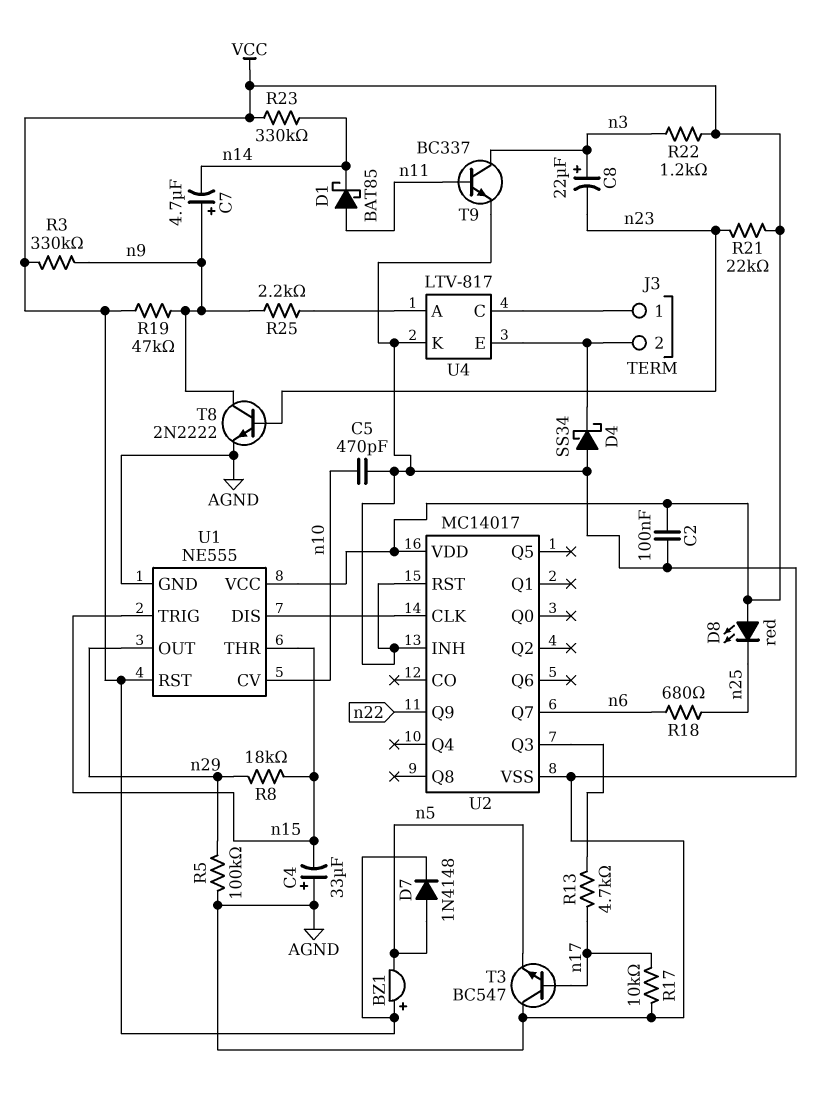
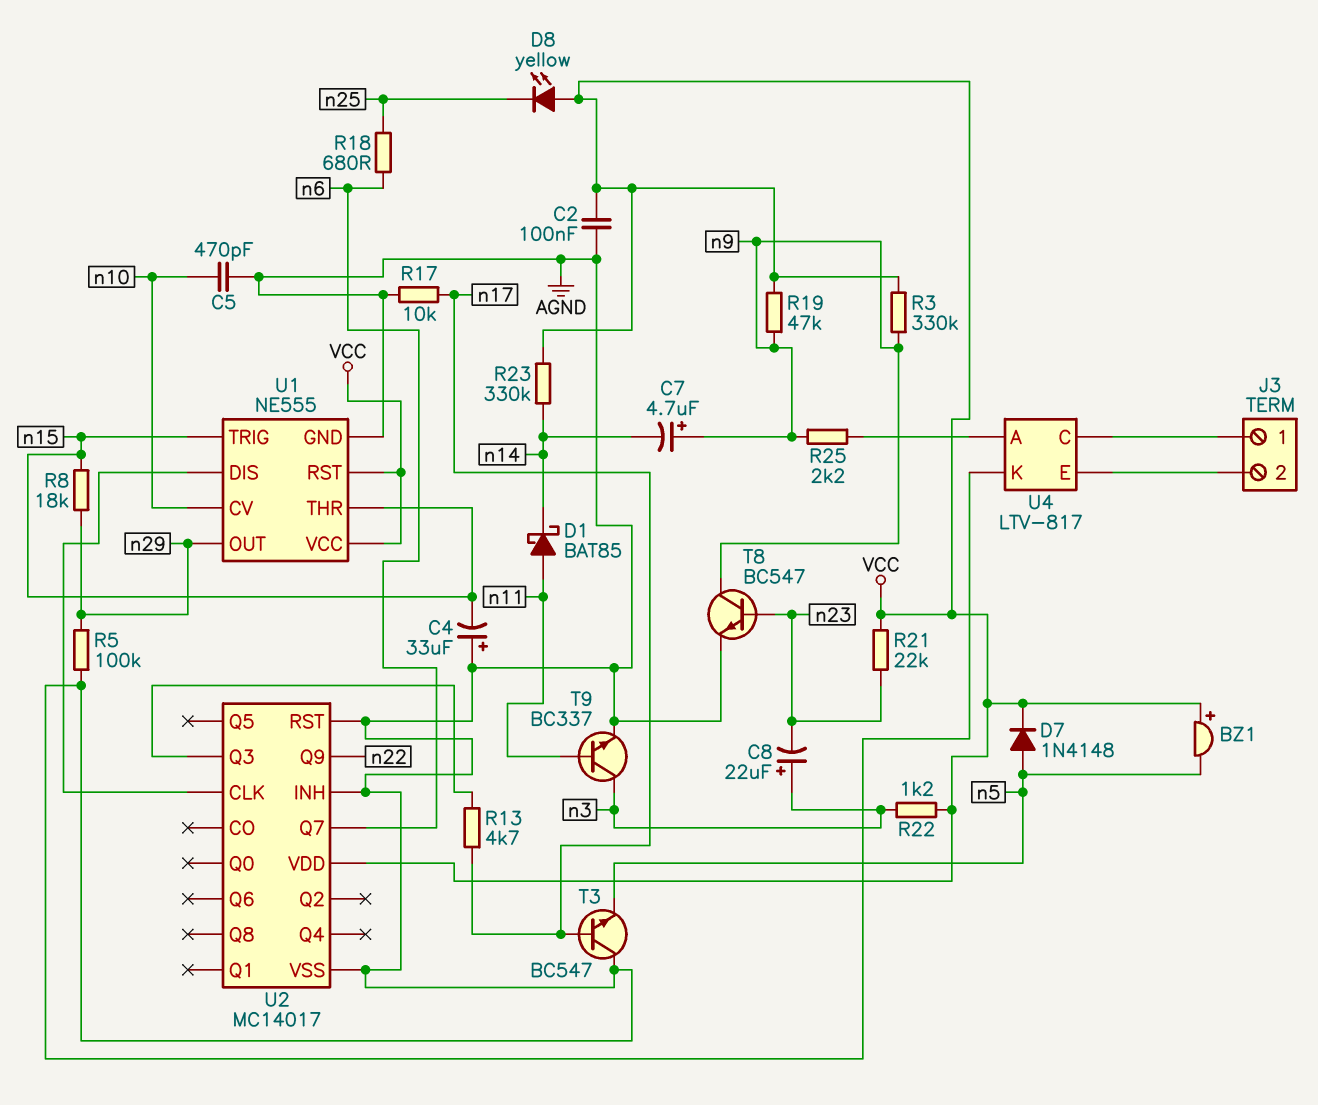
D4: schottky SS34 (A AGND, K J3/2) -> none
D8: LED red (A VCC, K n25) -> LED yellow (A VCC, K n25)
T8: NPN 2N2222 (B n23, C n9, E AGND) -> NPN BC547 (B n23, C n9, E AGND)

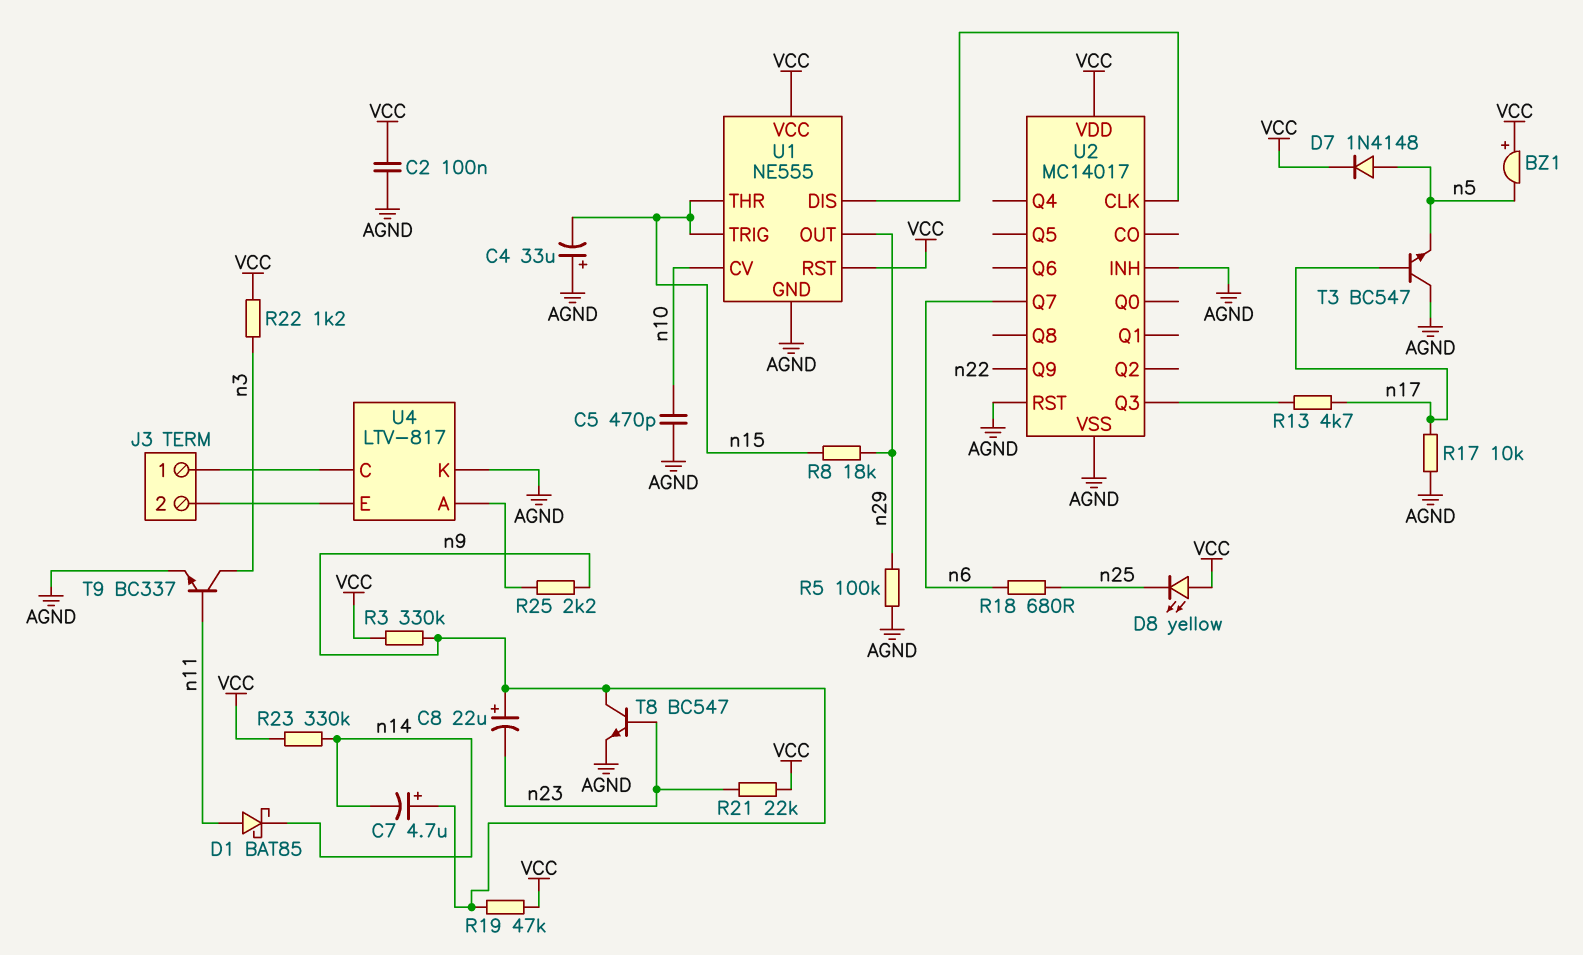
C8: 22uF (plus n3, minus n23) -> 22uF (plus n9, minus n23)

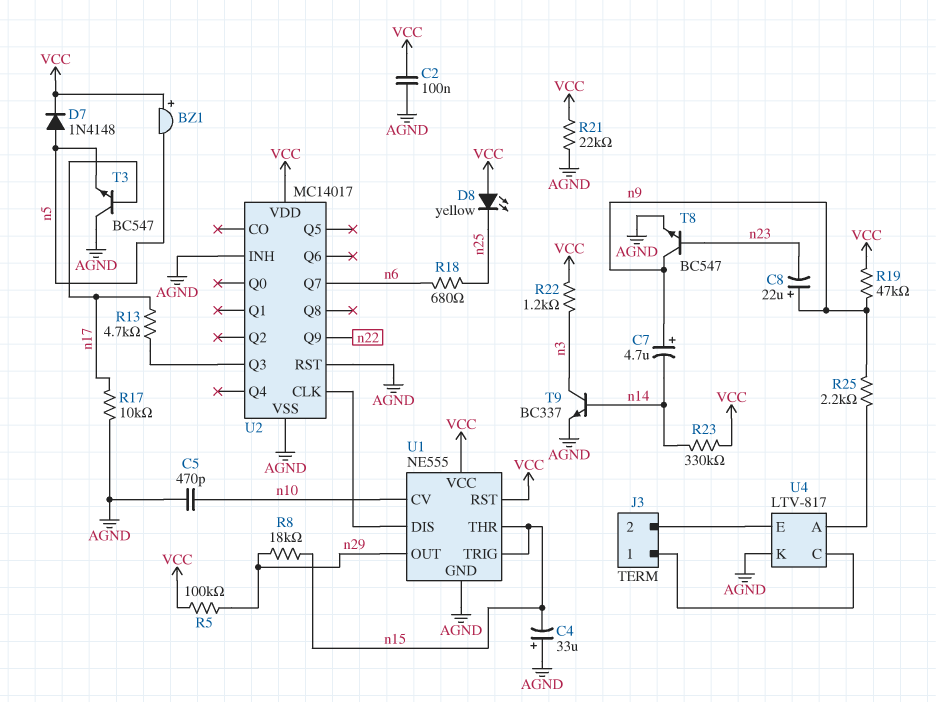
D1: schottky BAT85 (A n11, K n14) -> none
R3: 330k (VCC, n9) -> none
R5: 100k (AGND, n29) -> 100k (VCC, n29)
R21: 22k (VCC, n23) -> 22k (AGND, VCC)
T9: NPN BC337 (B n11, C n3, E AGND) -> NPN BC337 (B n14, C n3, E AGND)

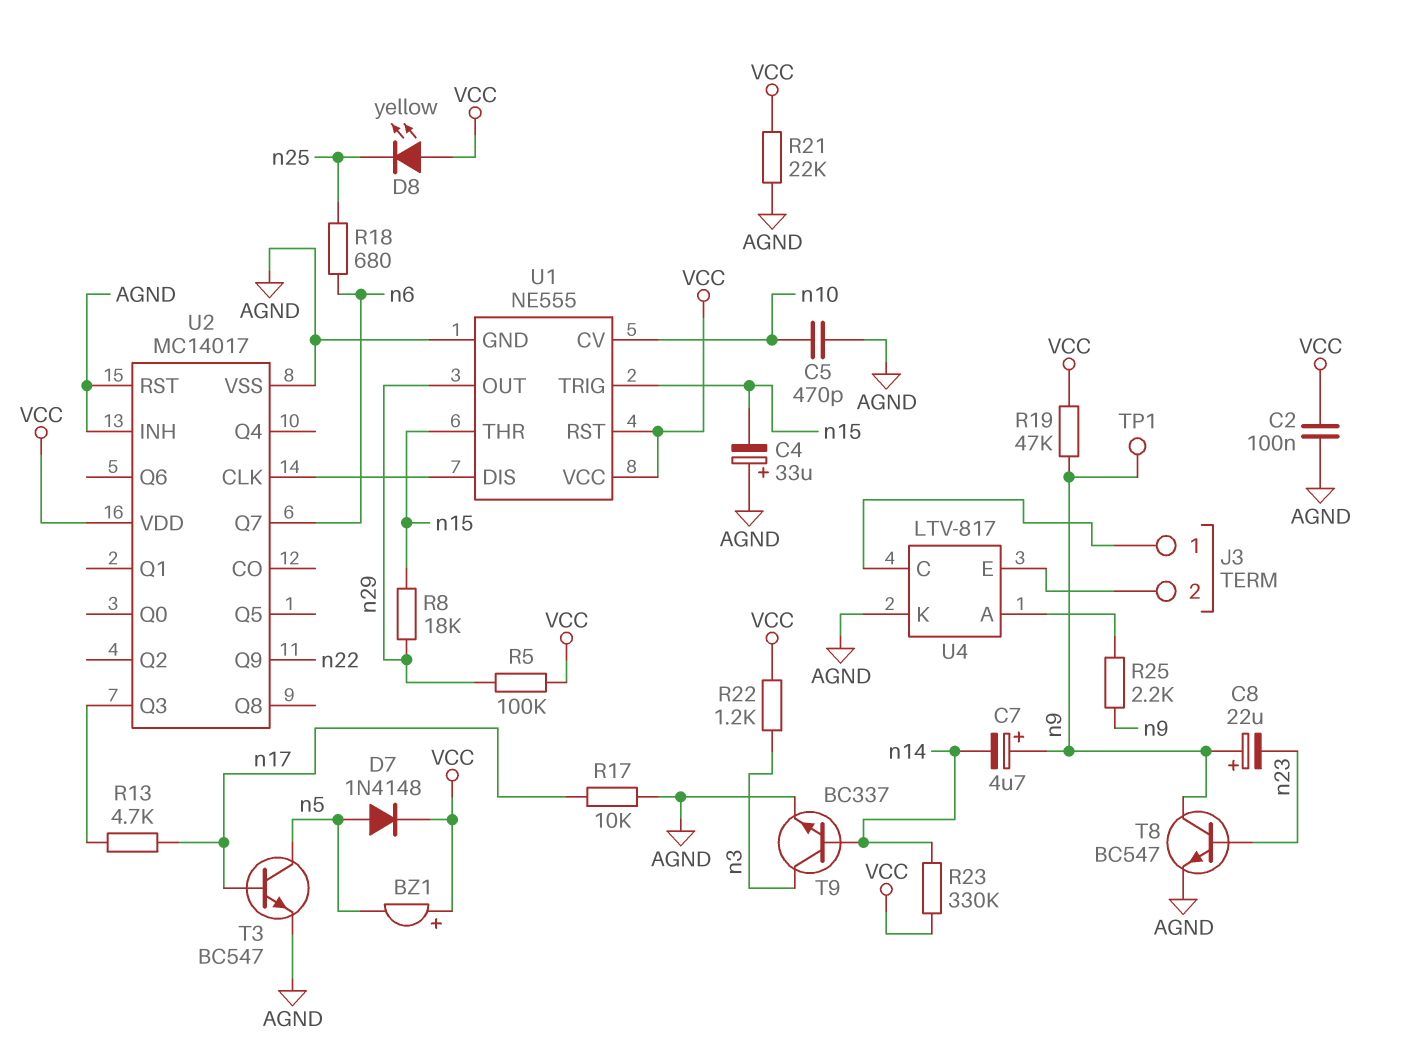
T3: NPN BC547 (B n17, C AGND, E n5) -> NPN BC547 (B n17, C n5, E AGND)
TP1: none -> test point (n9)

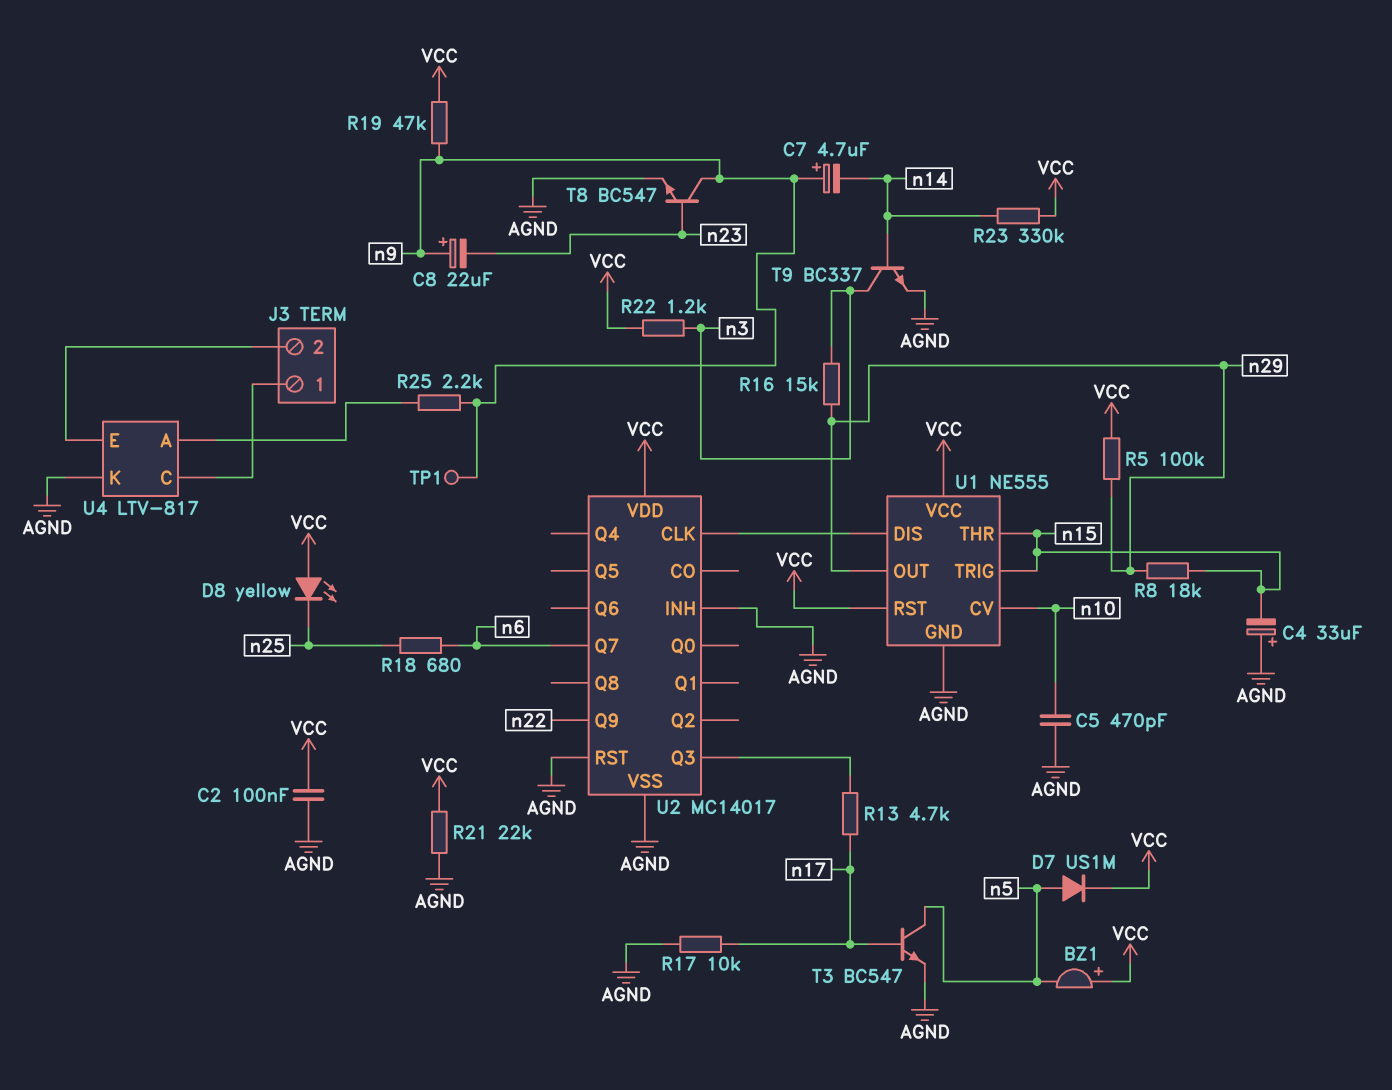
D7: diode 1N4148 (A n5, K VCC) -> diode US1M (A n5, K VCC)
R16: none -> 15k (n3, n29)

